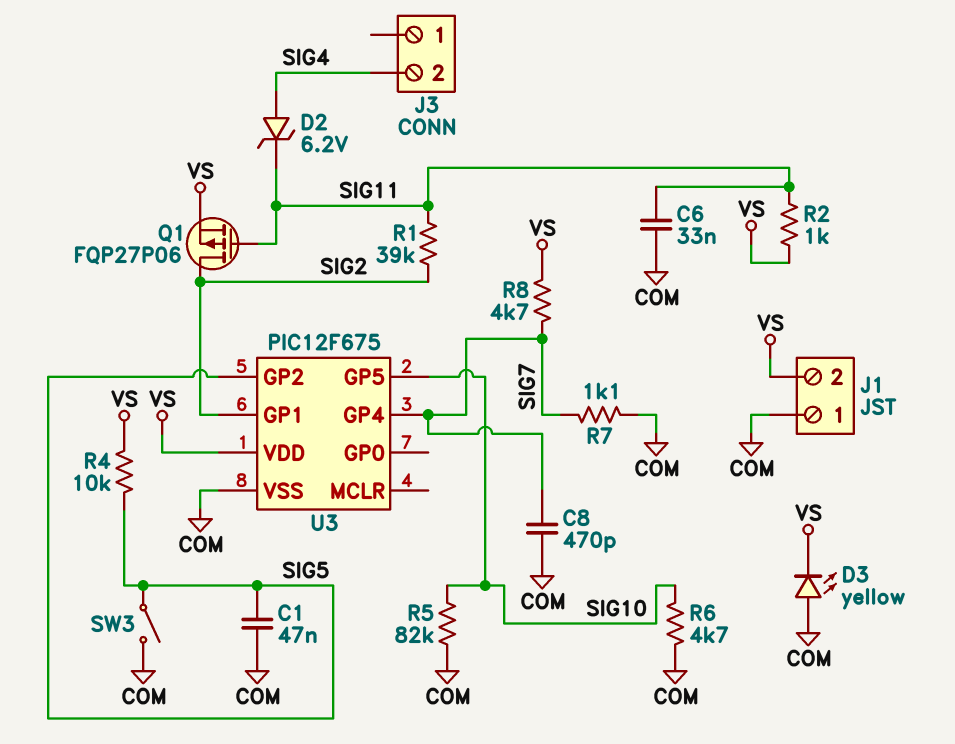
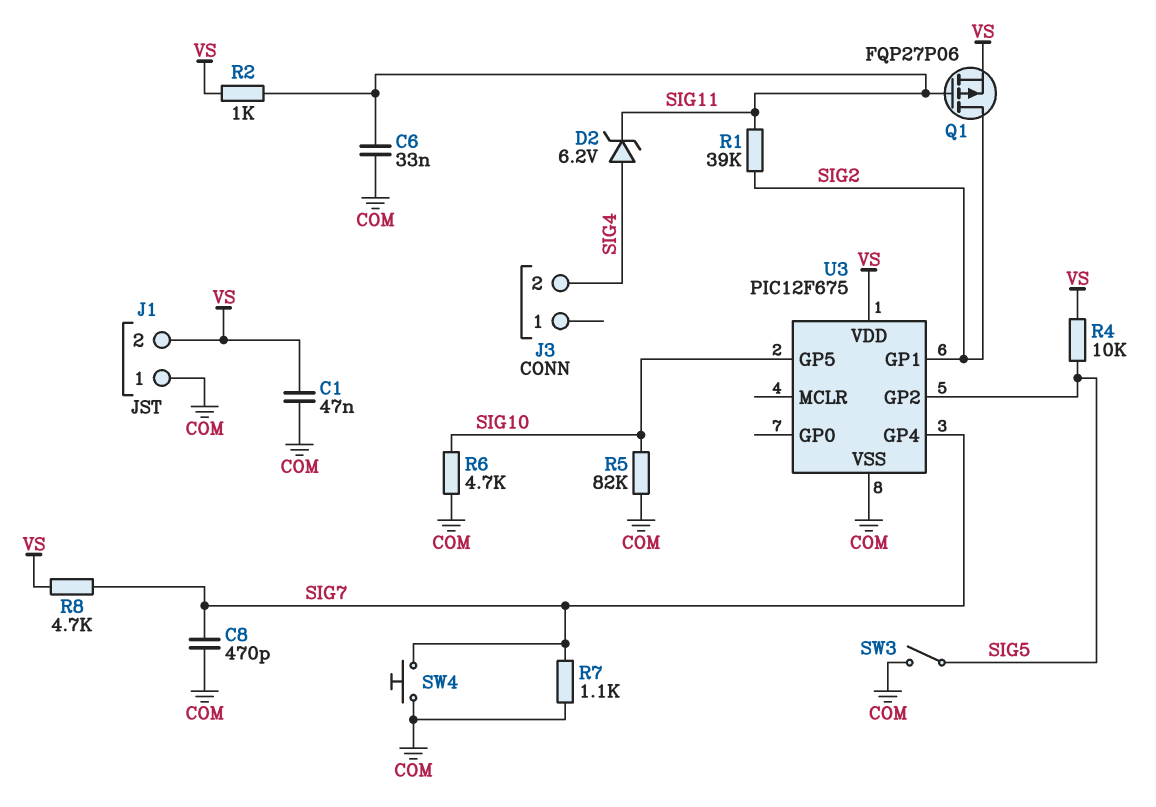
C1: 47nF (COM, SIG5) -> 47nF (COM, VS)
D3: LED yellow (A COM, K VS) -> none
SW4: none -> button (COM, SIG7)

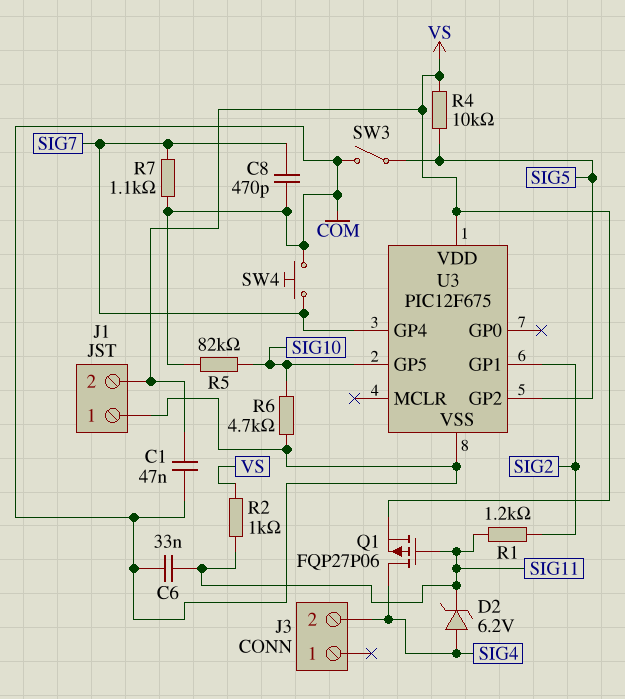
Q1: PMOS FQP27P06 (G SIG11, D SIG2, S VS) -> PMOS FQP27P06 (G SIG11, D SIG4, S VS)
R1: 39k (SIG2, SIG11) -> 1.2k (SIG2, SIG11)
R8: 4.7k (SIG7, VS) -> none

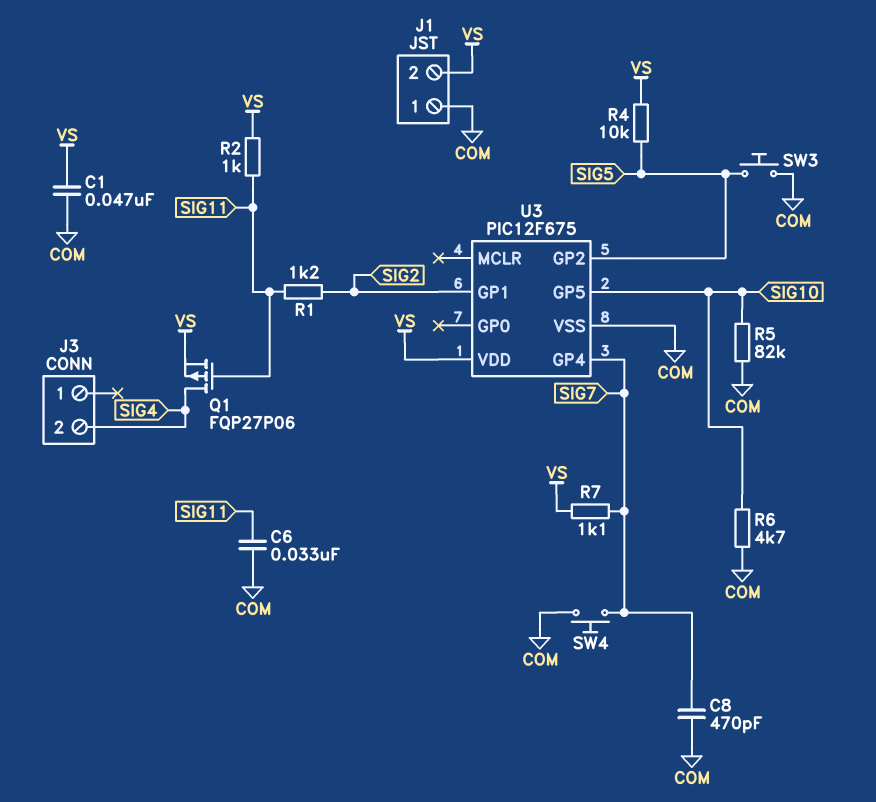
D2: zener 6.2V (A SIG4, K SIG11) -> none
R7: 1.1k (COM, SIG7) -> 1.1k (SIG7, VS)
SW3: switch (COM, SIG5) -> button (COM, SIG5)

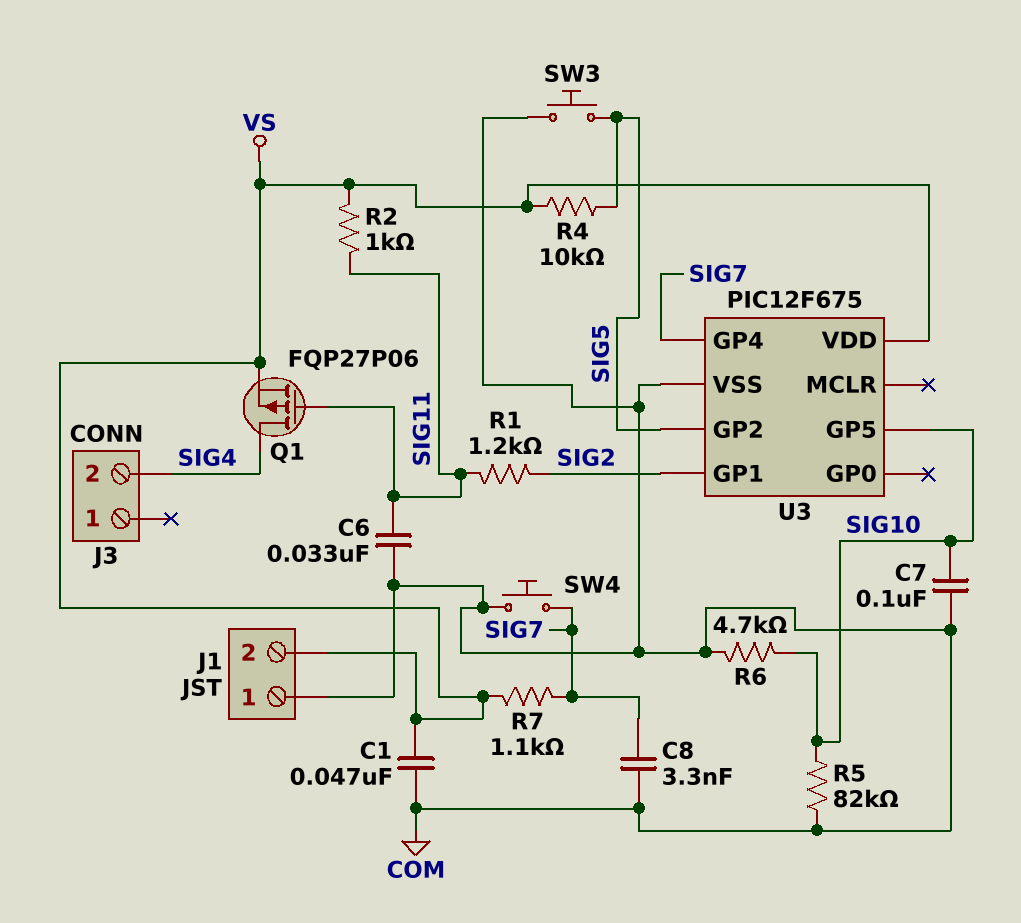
C7: none -> 100nF (COM, SIG10)
C8: 470pF (COM, SIG7) -> 3.3nF (COM, SIG7)

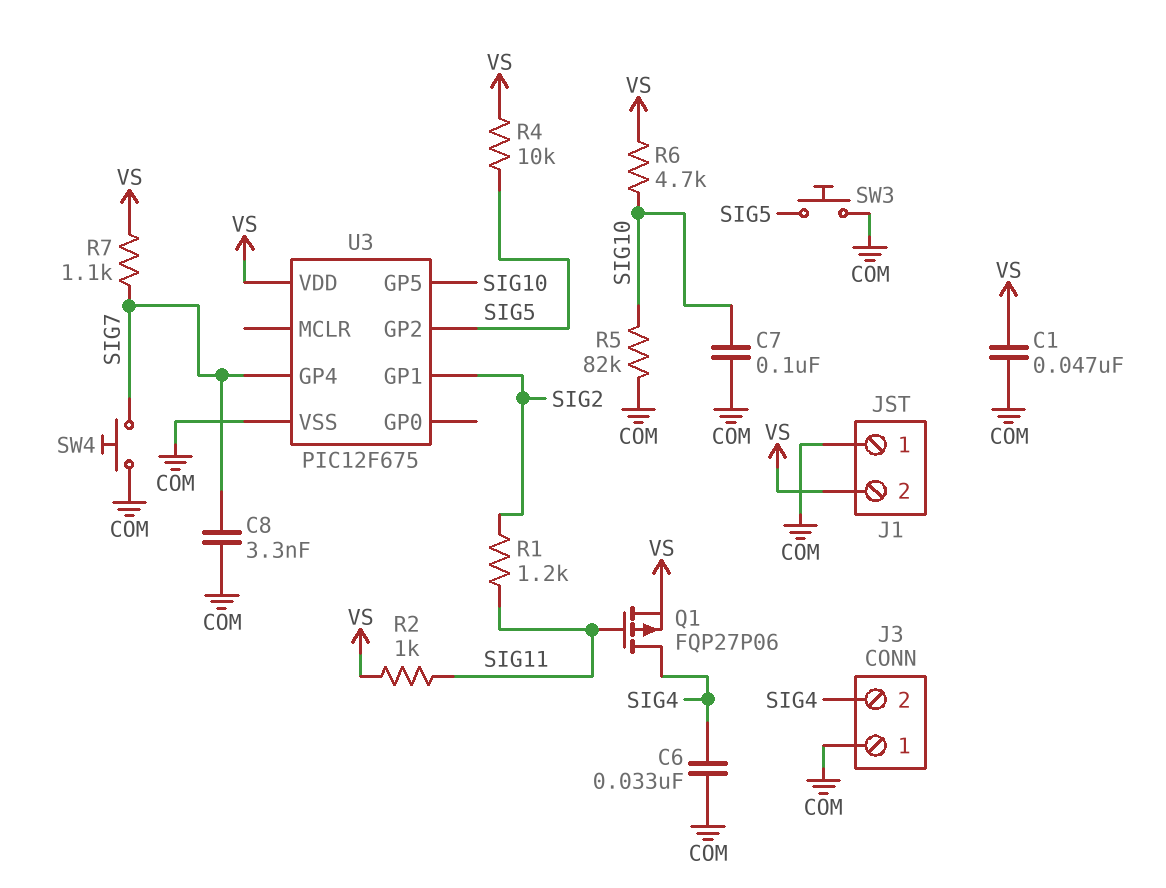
C6: 33nF (COM, SIG11) -> 33nF (COM, SIG4)
J3 pin 1: none -> COM
R6: 4.7k (COM, SIG10) -> 4.7k (SIG10, VS)

